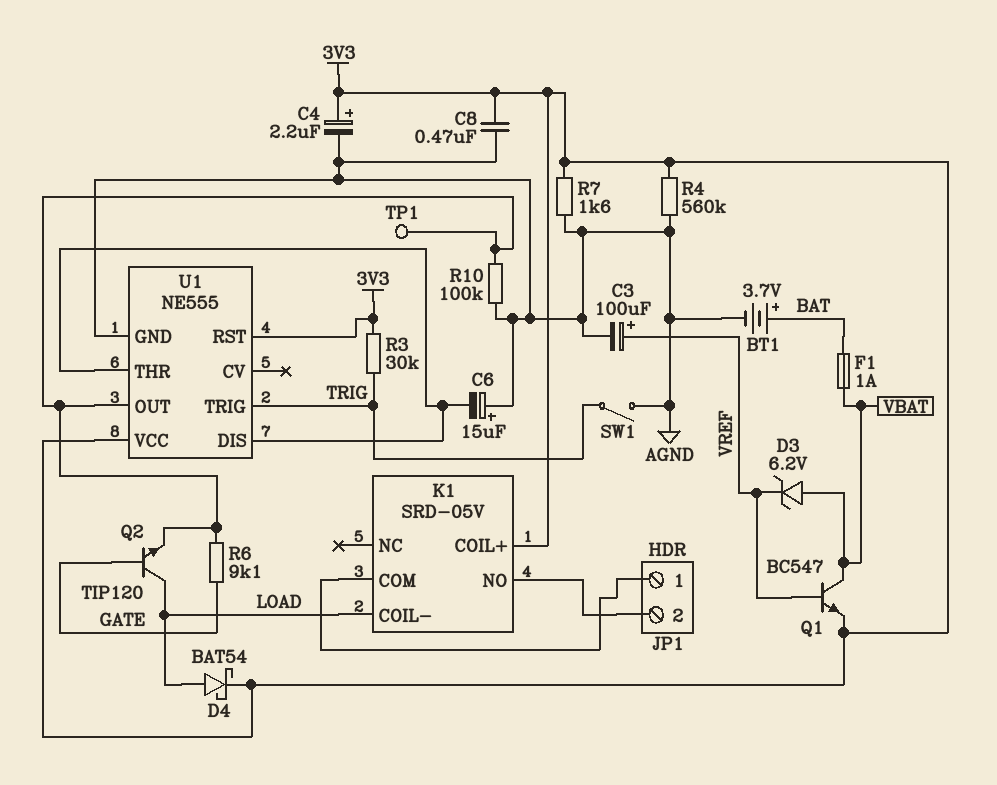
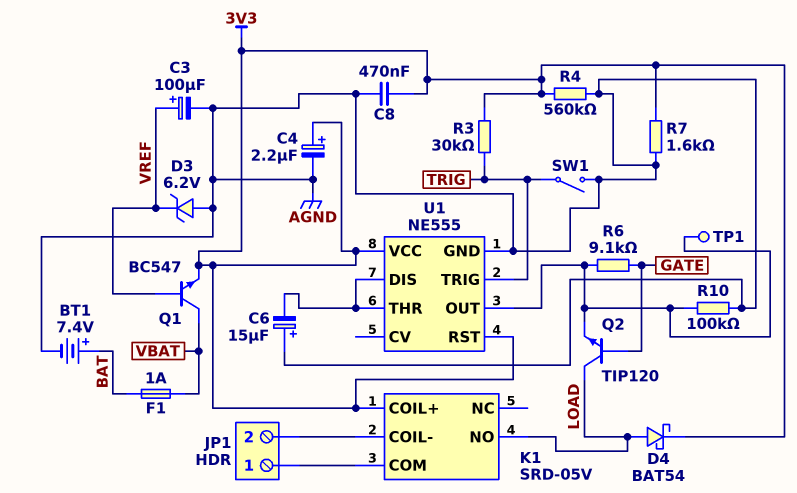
BT1: 3.7V (plus BAT, minus AGND) -> 7.4V (plus BAT, minus AGND)
D3: zener 6.2V (A VBAT, K VREF) -> zener 6.2V (A AGND, K VREF)
K1 pin COIL-: LOAD -> JP1/2
K1 pin NO: JP1/2 -> LOAD

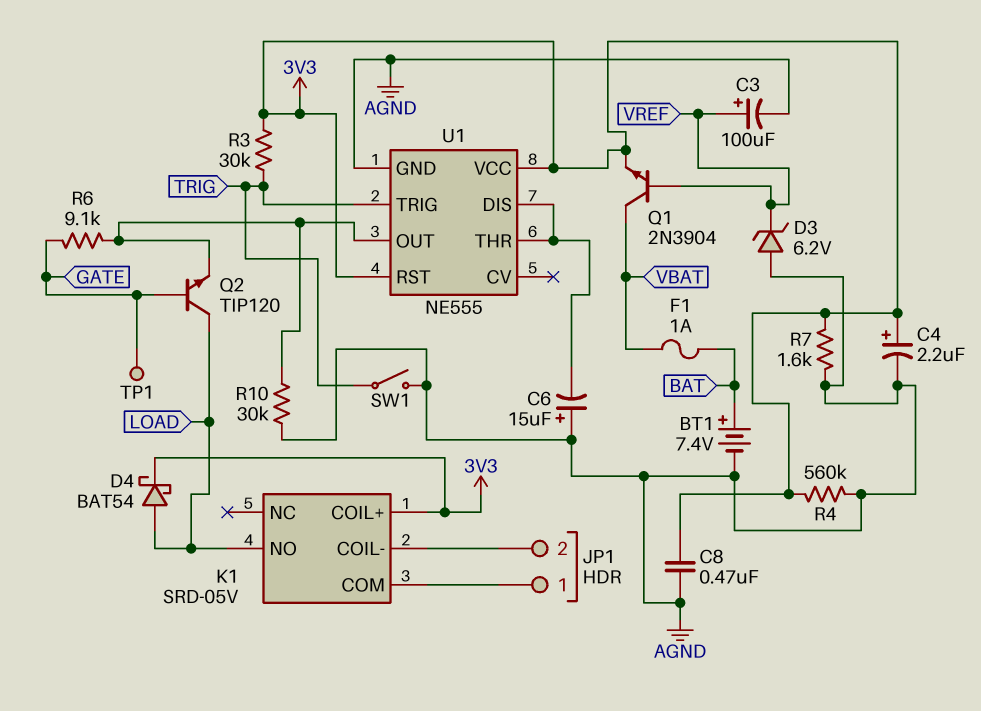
Q1: NPN BC547 (B VREF, C VBAT, E 3V3) -> NPN 2N3904 (B VREF, C VBAT, E 3V3)
R10: 100k (AGND, U1/OUT) -> 30k (AGND, U1/OUT)
TP1: test point (U1/OUT) -> test point (GATE)

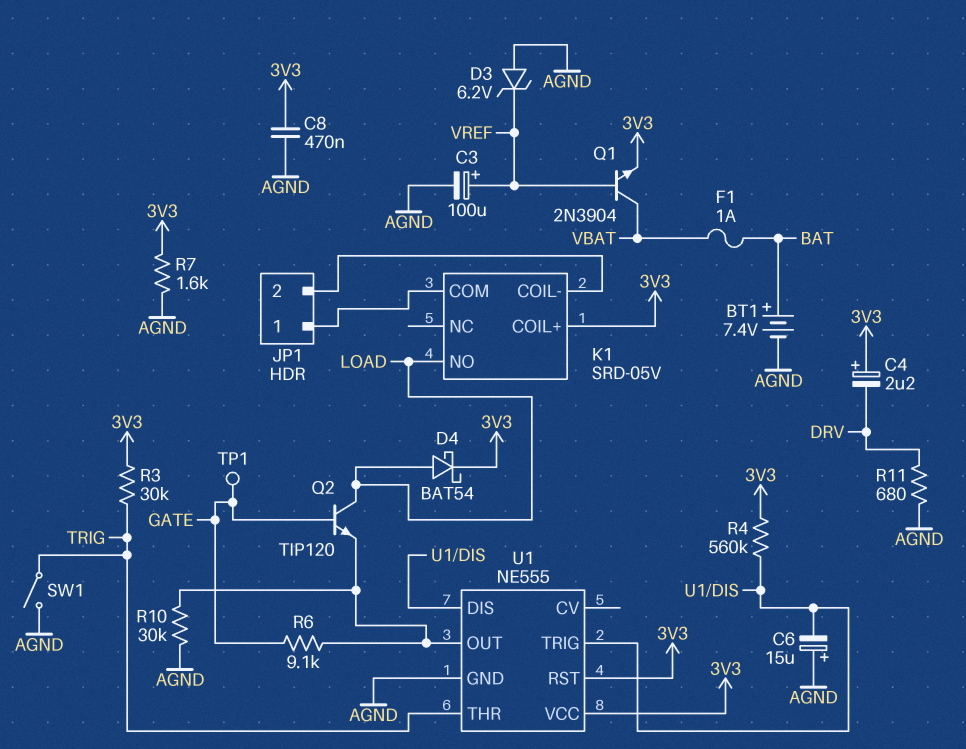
C4: 2.2uF (plus 3V3, minus AGND) -> 2.2uF (plus 3V3, minus DRV)
R4: 560k (3V3, AGND) -> 560k (3V3, U1/DIS)
R11: none -> 680 (AGND, DRV)
U1 pin THR: U1/DIS -> TRIG
U1 pin TRIG: TRIG -> U1/DIS

